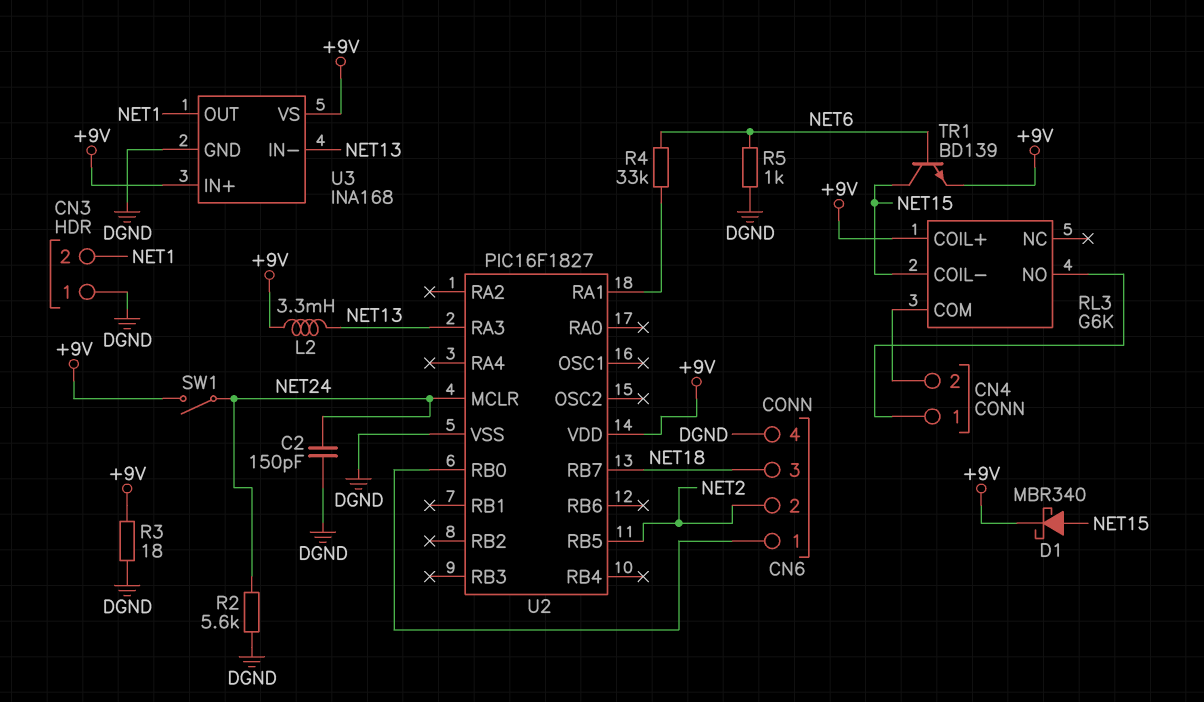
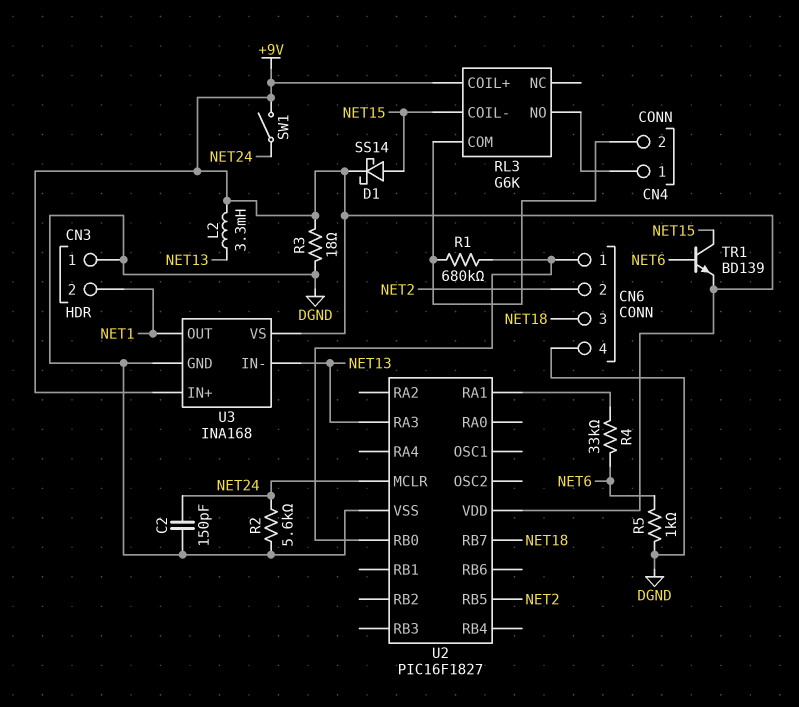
D1: schottky MBR340 (A NET15, K +9V) -> schottky SS14 (A NET15, K +9V)
R1: none -> 680k (CN4/2, CN6/1)

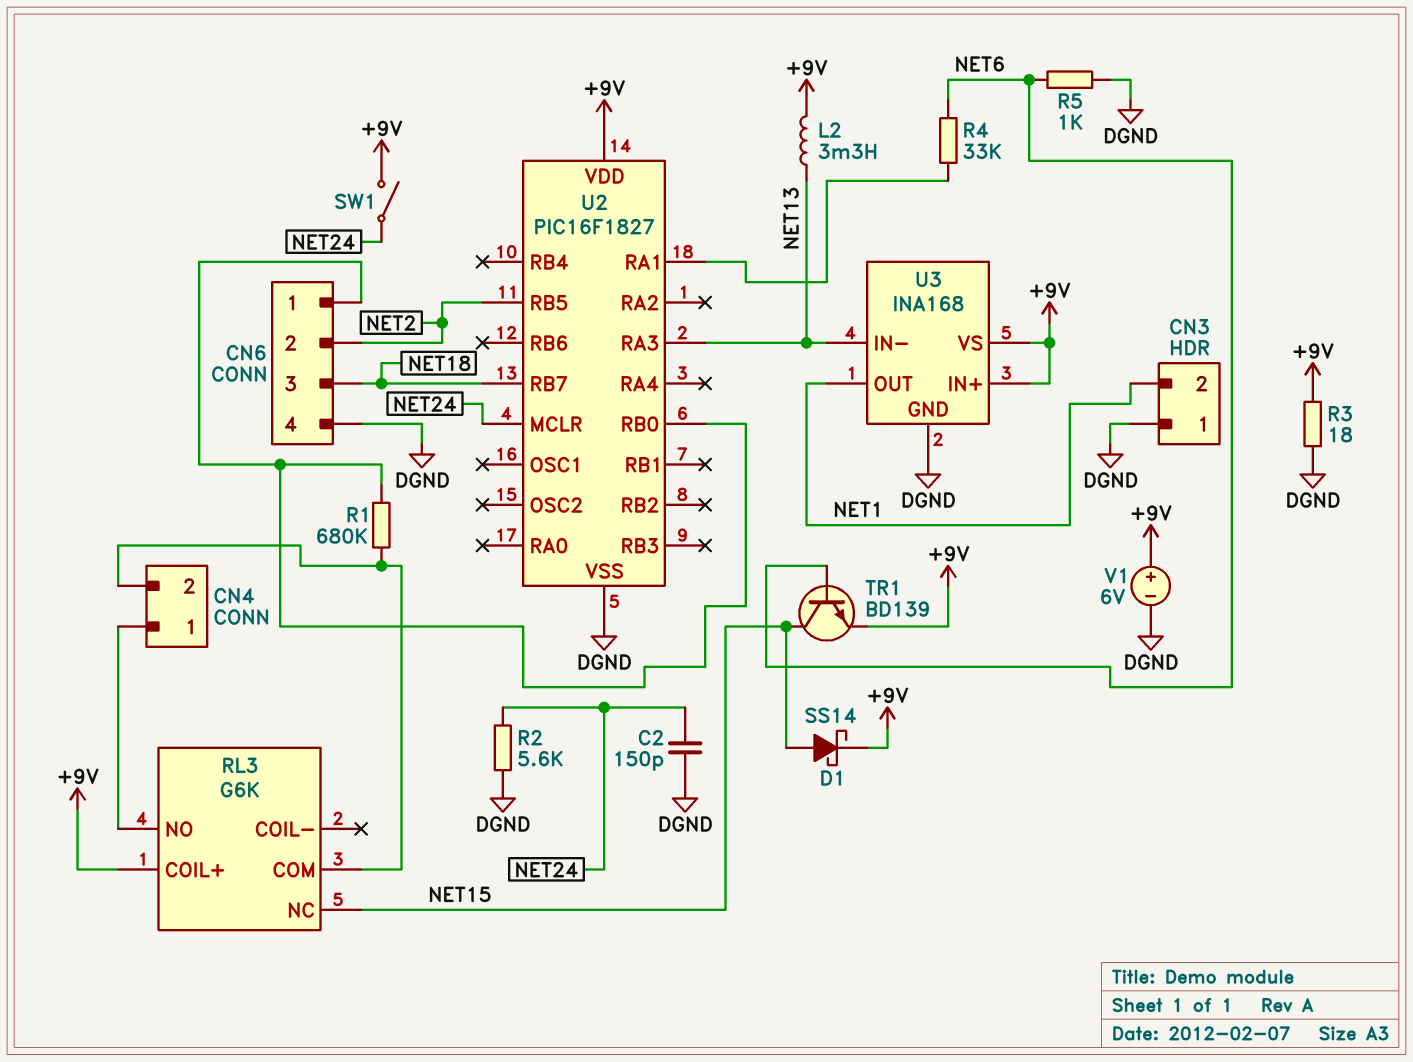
RL3 pin COIL-: NET15 -> none
RL3 pin NC: none -> NET15
V1: none -> 6V (plus +9V, minus DGND)

